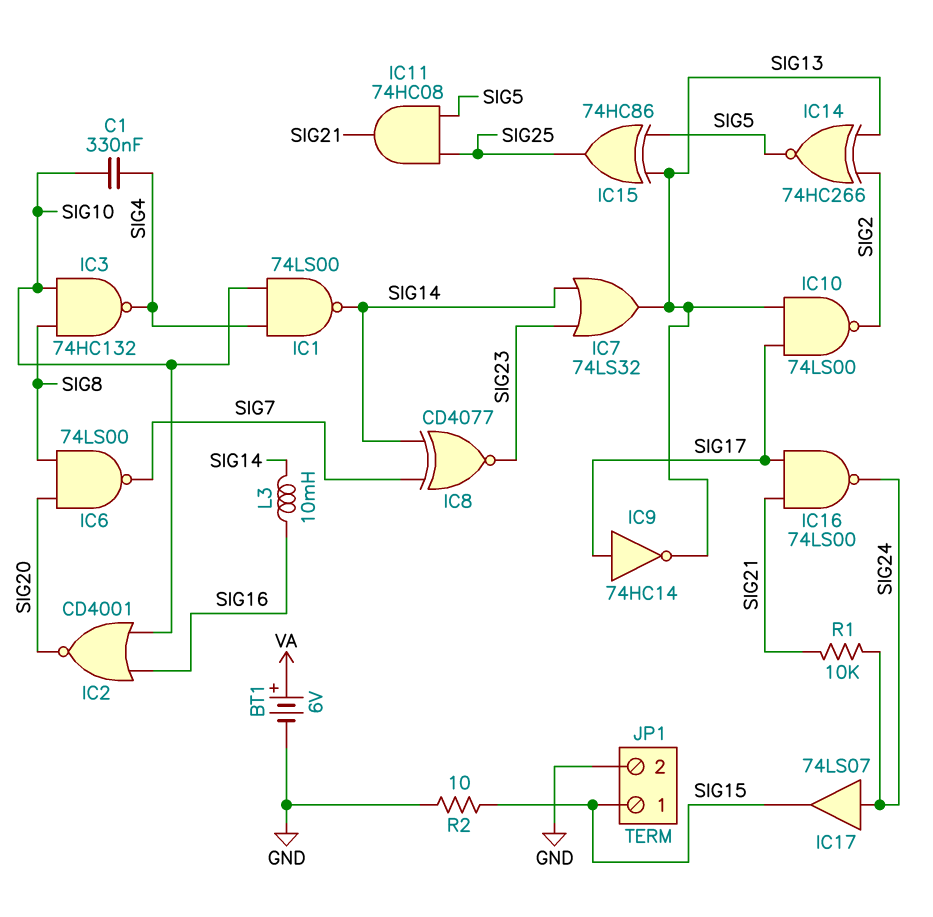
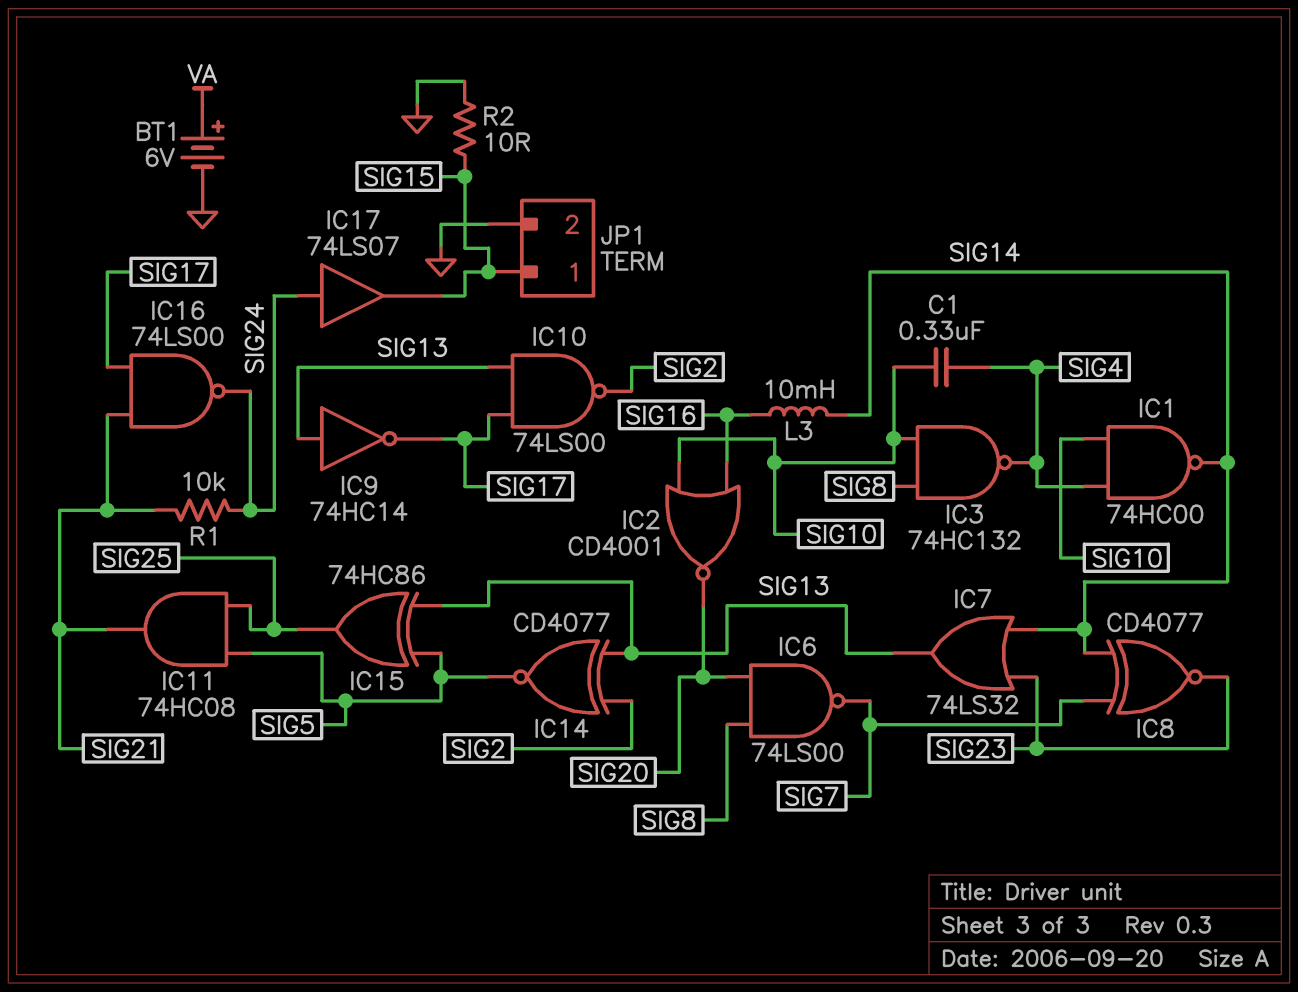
IC1: NAND 74LS00 (in SIG4, in SIG10, out SIG14) -> NAND 74HC00 (in SIG4, in SIG10, out SIG14)
IC9: NOT 74HC14 (in SIG17, out SIG13) -> NOT 74HC14 (in SIG13, out SIG17)
IC14: XNOR 74HC266 (in SIG2, in SIG13, out SIG5) -> XNOR CD4077 (in SIG2, in SIG13, out SIG5)

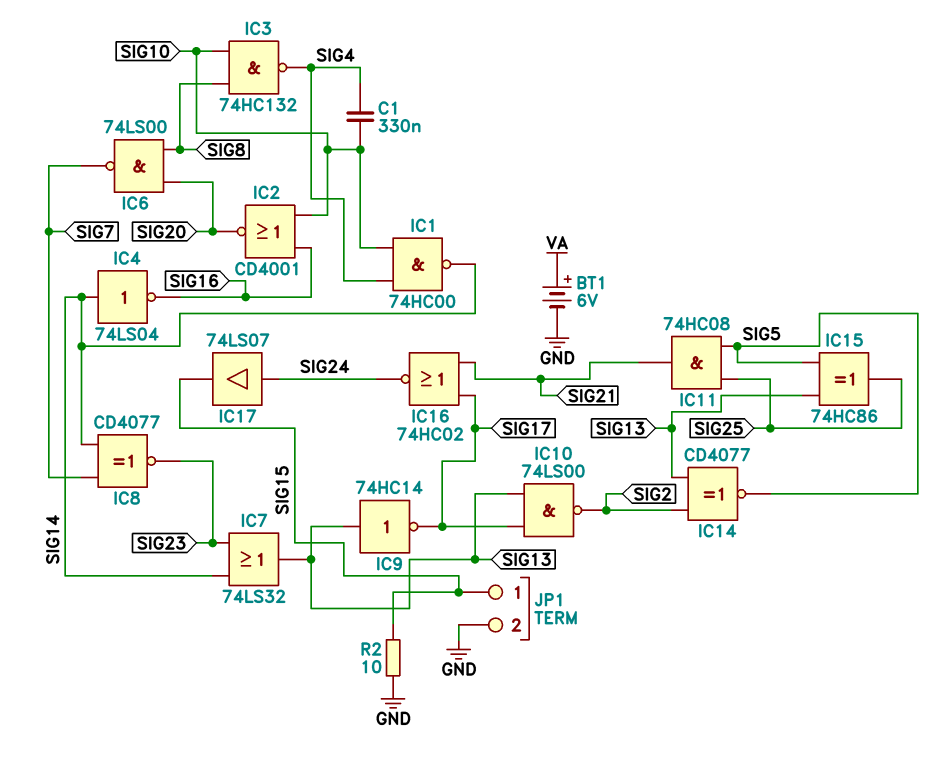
IC4: none -> NOT 74LS04 (in SIG14, out SIG16)
IC16: NAND 74LS00 (in SIG17, in SIG21, out SIG24) -> NOR 74HC02 (in SIG17, in SIG21, out SIG24)
L3: 10mH (SIG14, SIG16) -> none
R1: 10k (SIG21, SIG24) -> none

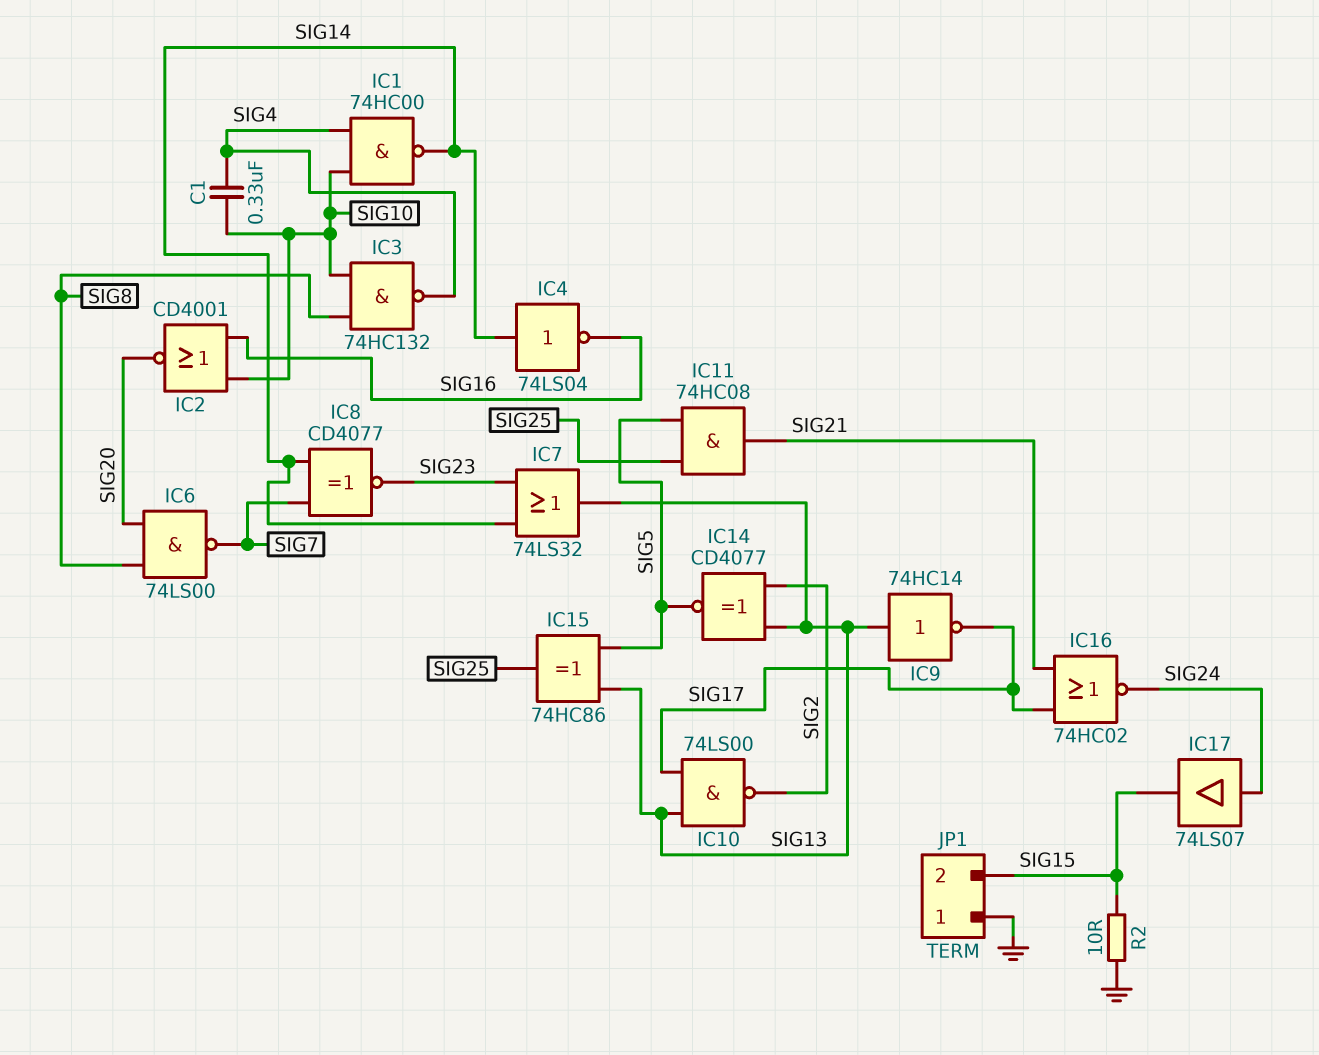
BT1: 6V (plus VA, minus GND) -> none
JP1 pin 1: SIG15 -> GND
JP1 pin 2: GND -> SIG15

